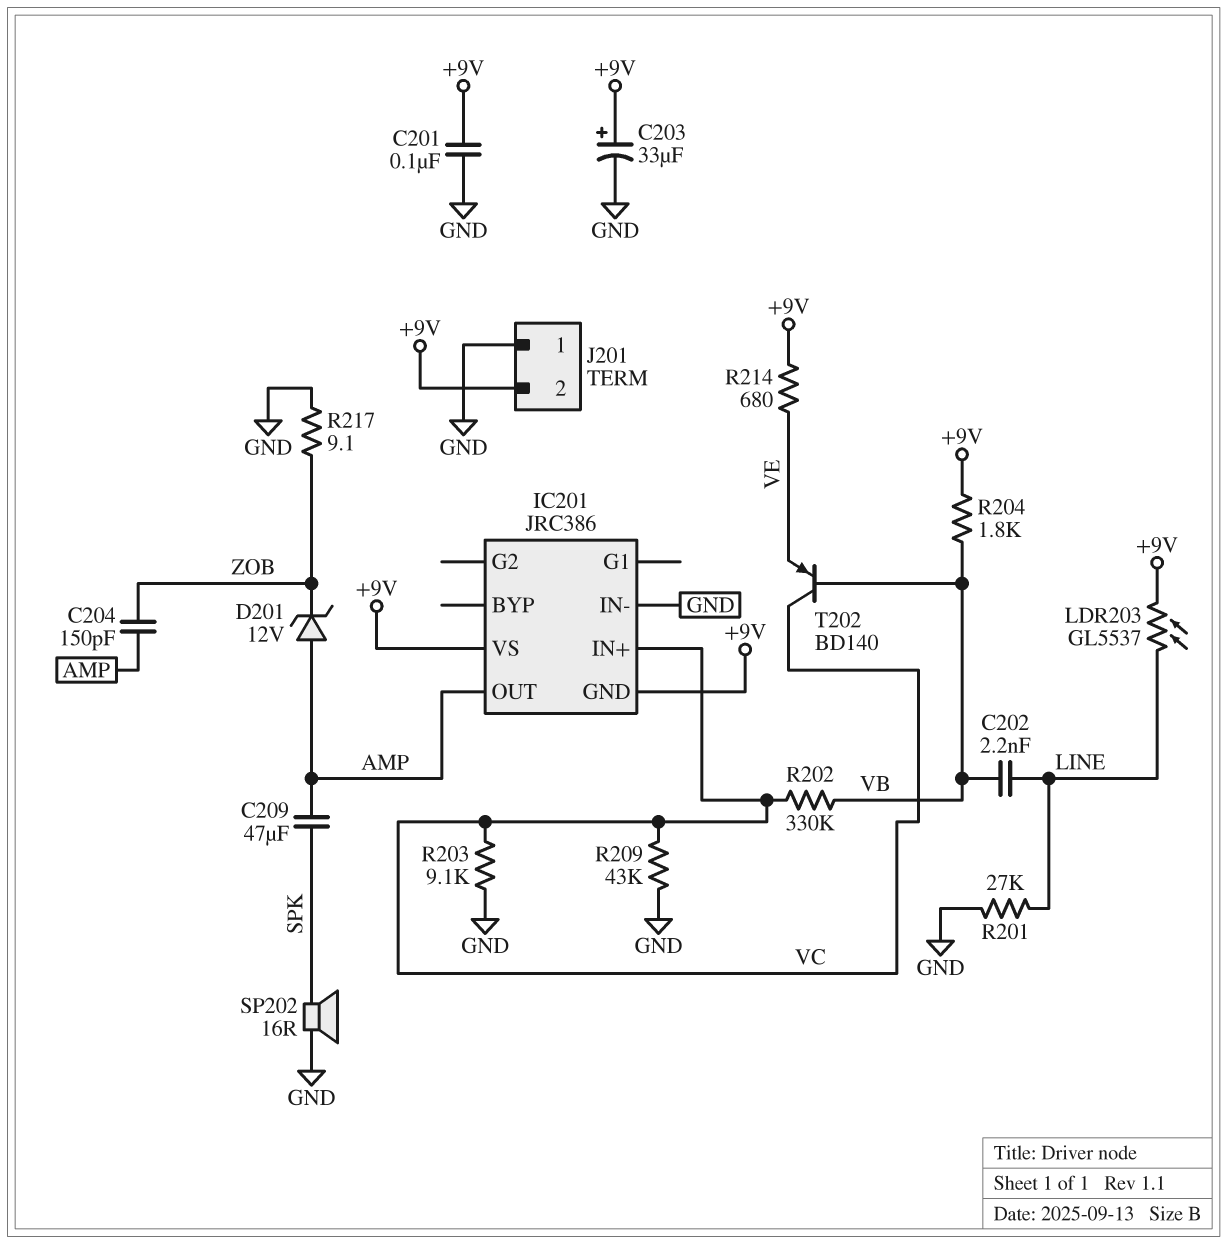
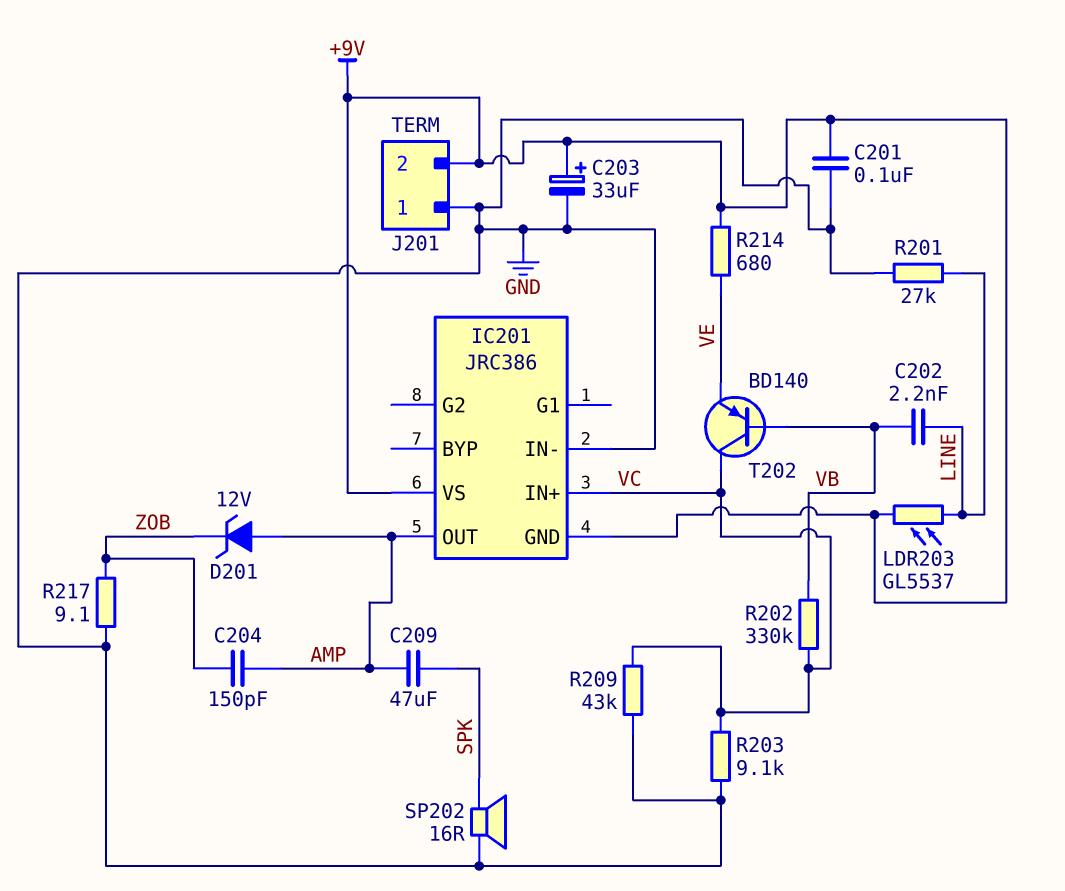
R204: 1.8k (+9V, VB) -> none

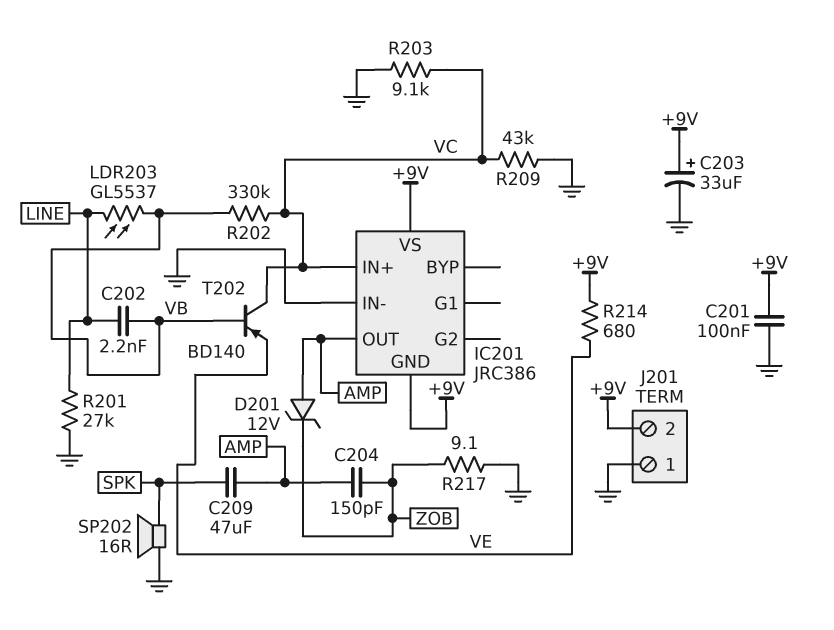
LDR203: GL5537 (+9V, LINE) -> GL5537 (LINE, VB)

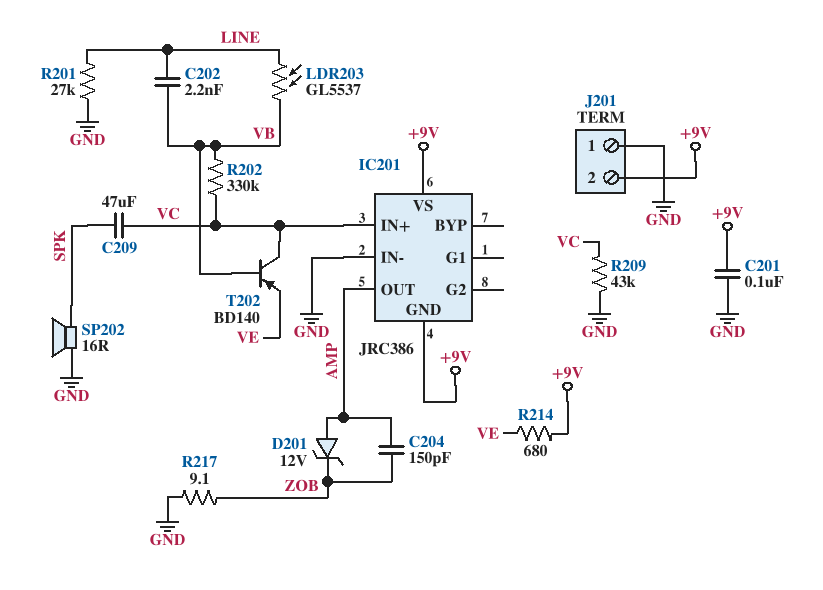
C203: 33uF (plus +9V, minus GND) -> none
C209: 47uF (AMP, SPK) -> 47uF (SPK, VC)
R203: 9.1k (GND, VC) -> none

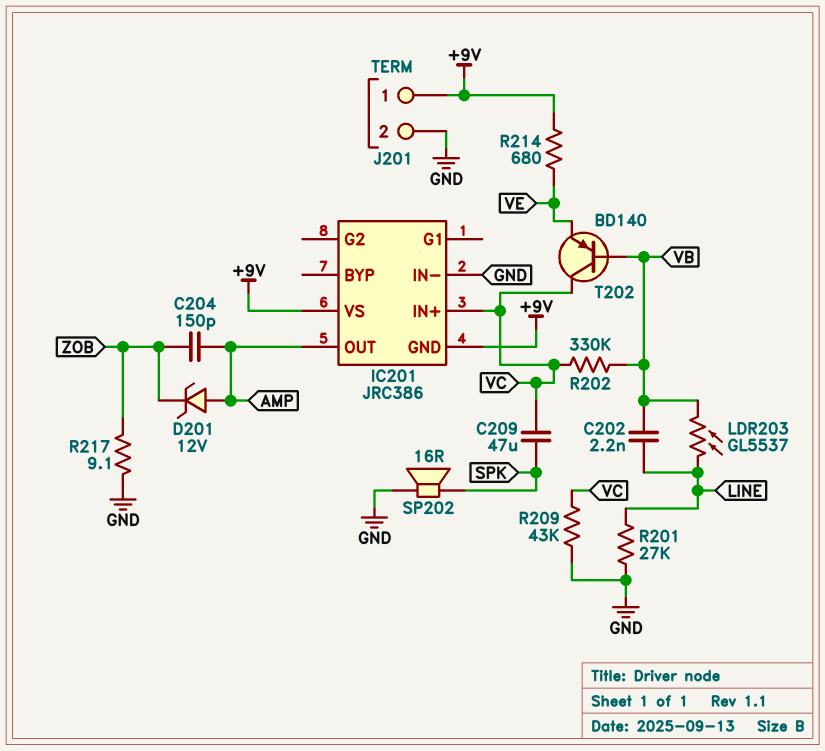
C201: 100nF (+9V, GND) -> none
J201 pin 1: GND -> +9V
J201 pin 2: +9V -> GND

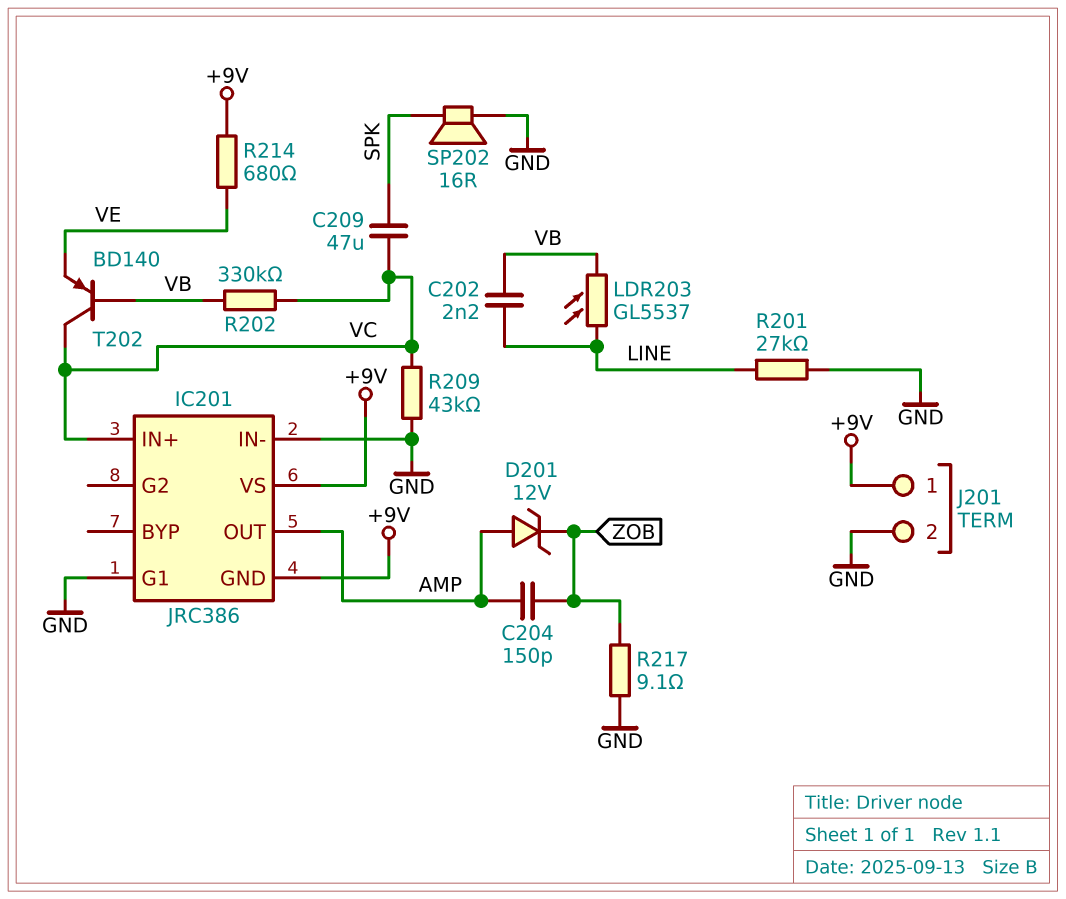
IC201 pin G1: none -> GND

